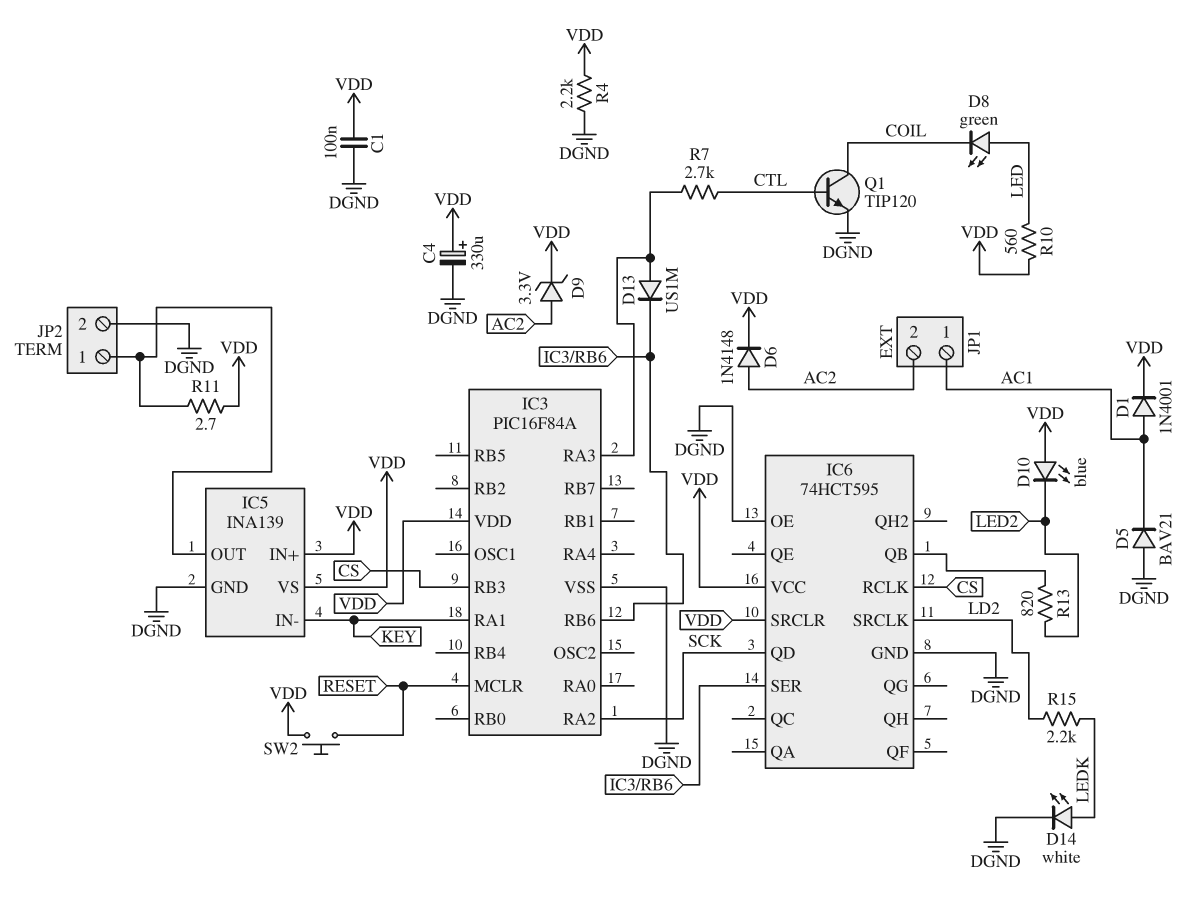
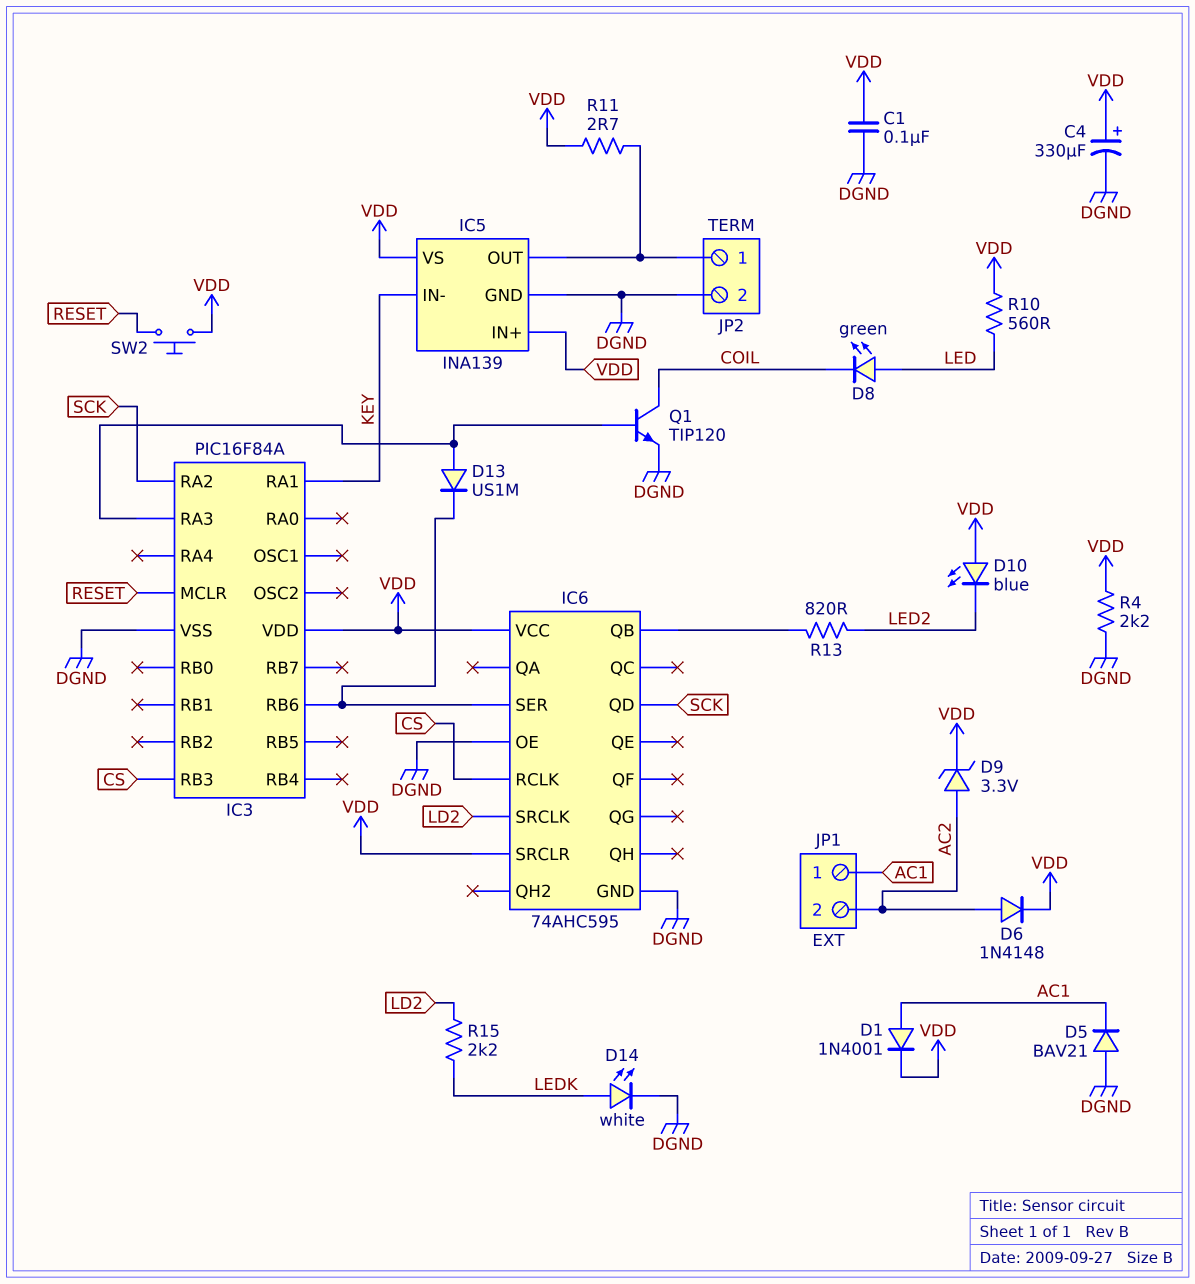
IC6: 74HCT595 -> 74AHC595
Q1: NPN TIP120 (B CTL, C COIL, E DGND) -> NPN TIP120 (B IC3/RA3, C COIL, E DGND)
R7: 2.7k (CTL, IC3/RA3) -> none

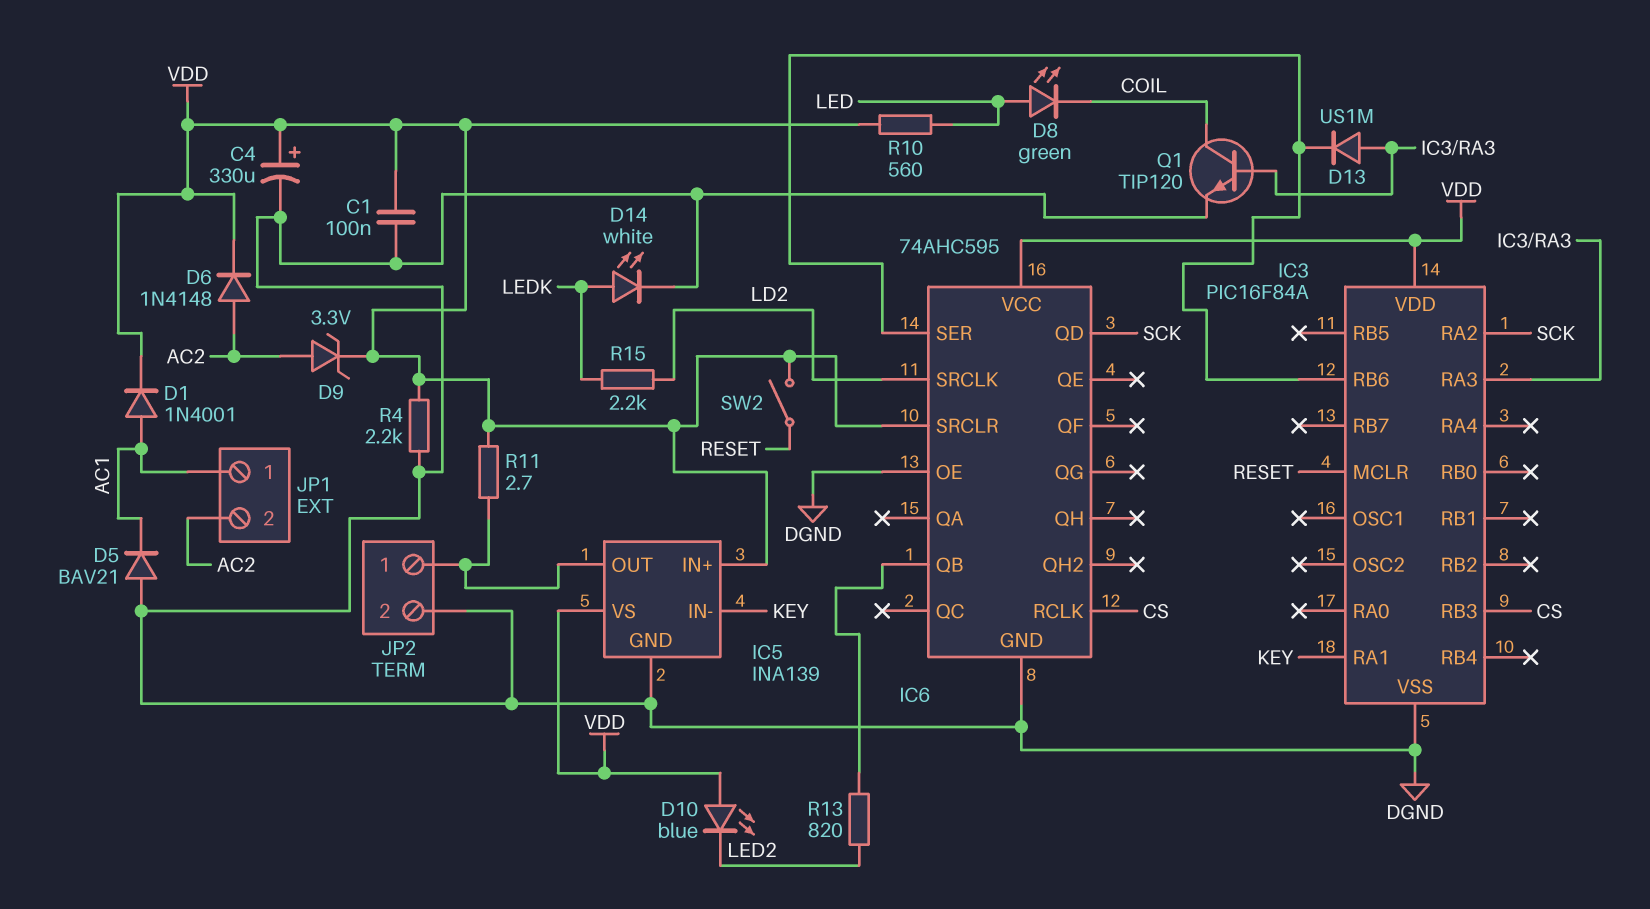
SW2: button (RESET, VDD) -> switch (RESET, VDD)

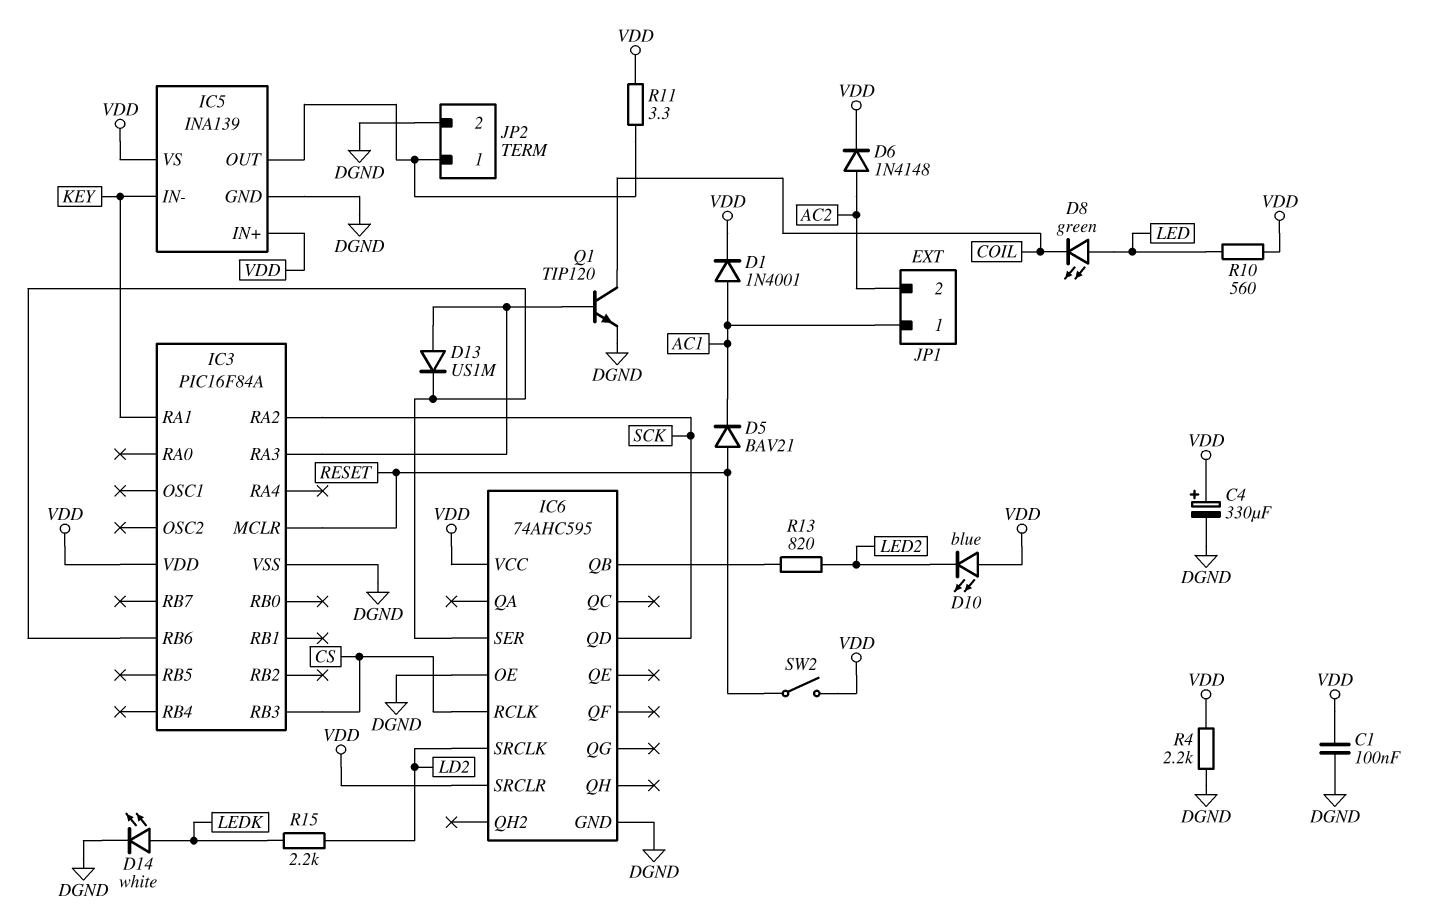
D5: diode BAV21 (A DGND, K AC1) -> diode BAV21 (A RESET, K AC1)
D9: zener 3.3V (A AC2, K VDD) -> none
R11: 2.7 (IC5/OUT, VDD) -> 3.3 (IC5/OUT, VDD)

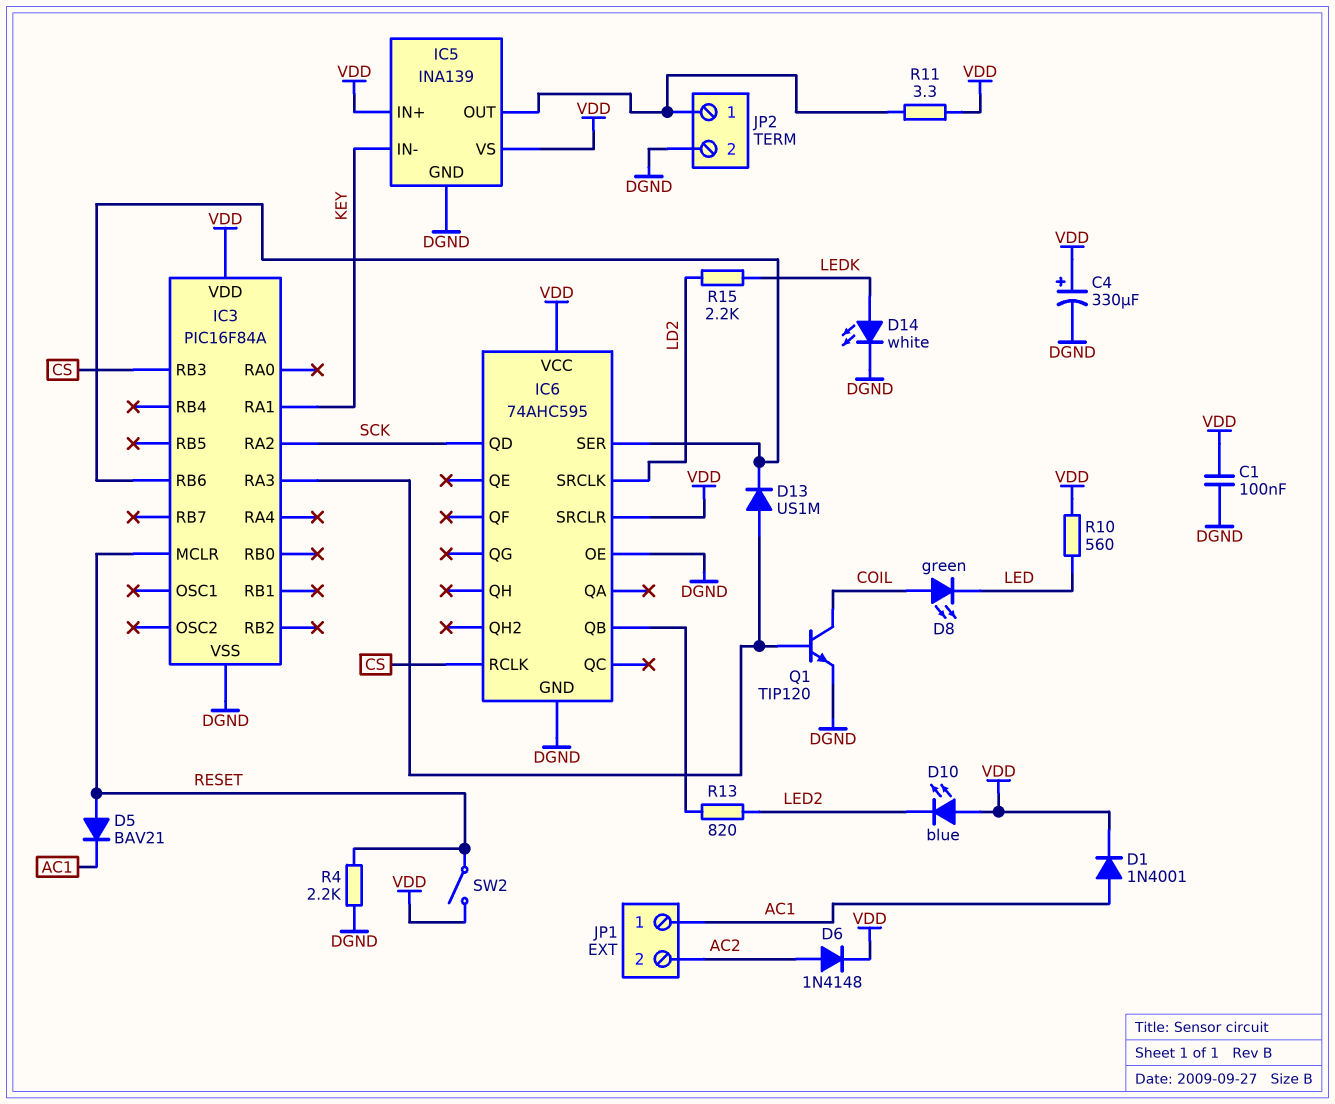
D8: LED green (A LED, K COIL) -> LED green (A COIL, K LED)
R4: 2.2k (DGND, VDD) -> 2.2k (DGND, RESET)

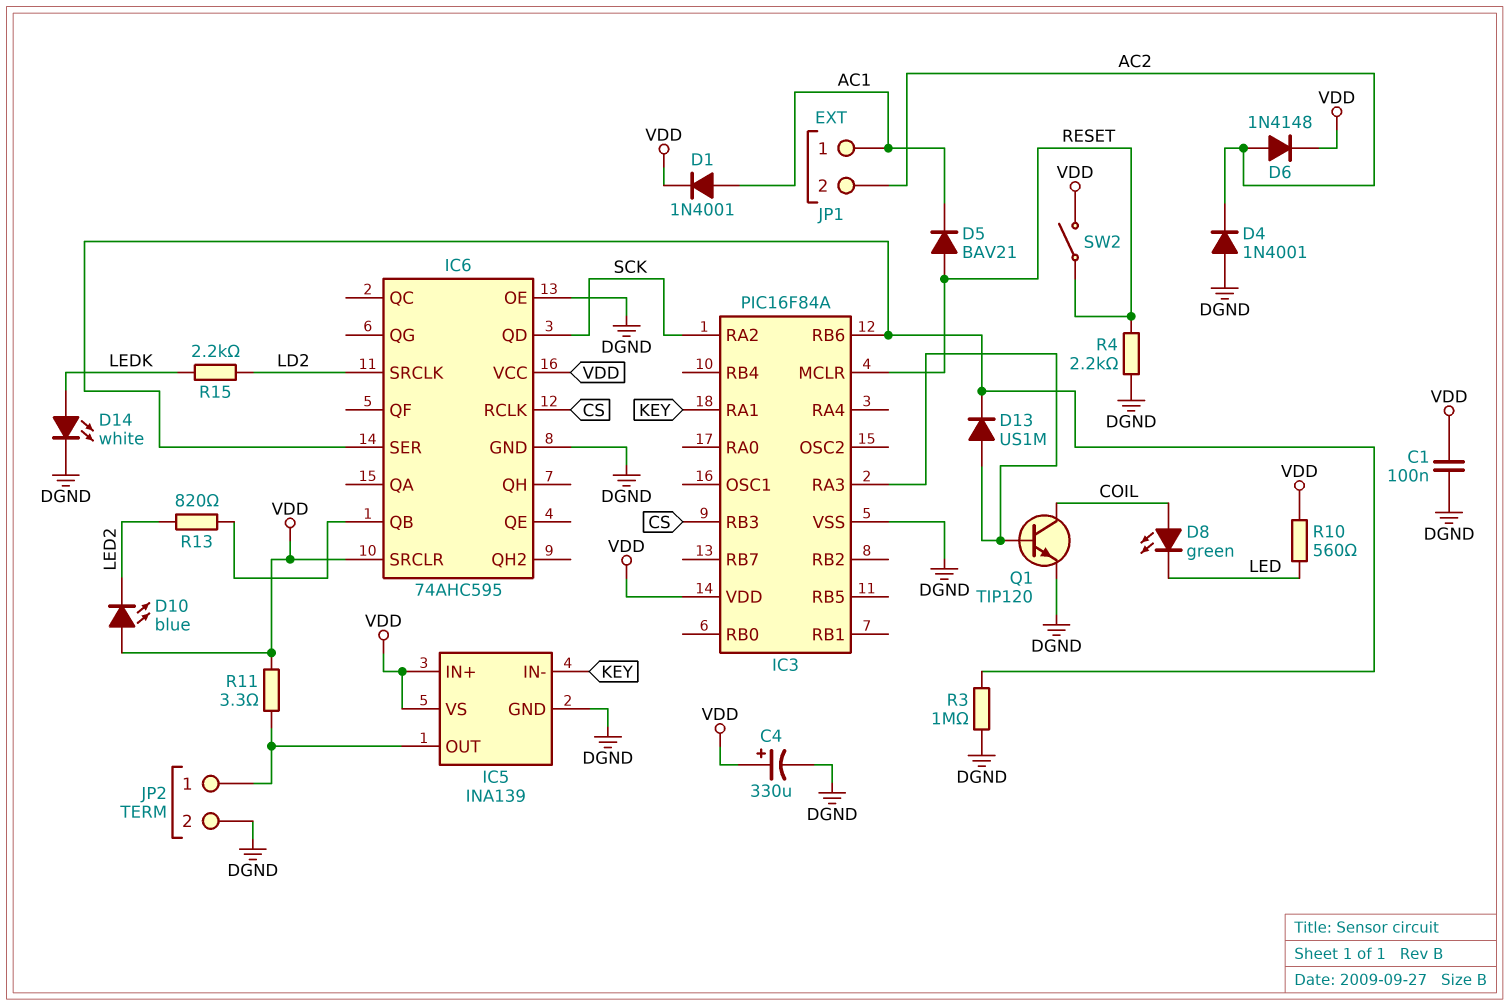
D4: none -> diode 1N4001 (A DGND, K AC2)
R3: none -> 1M (DGND, IC3/RB6)

